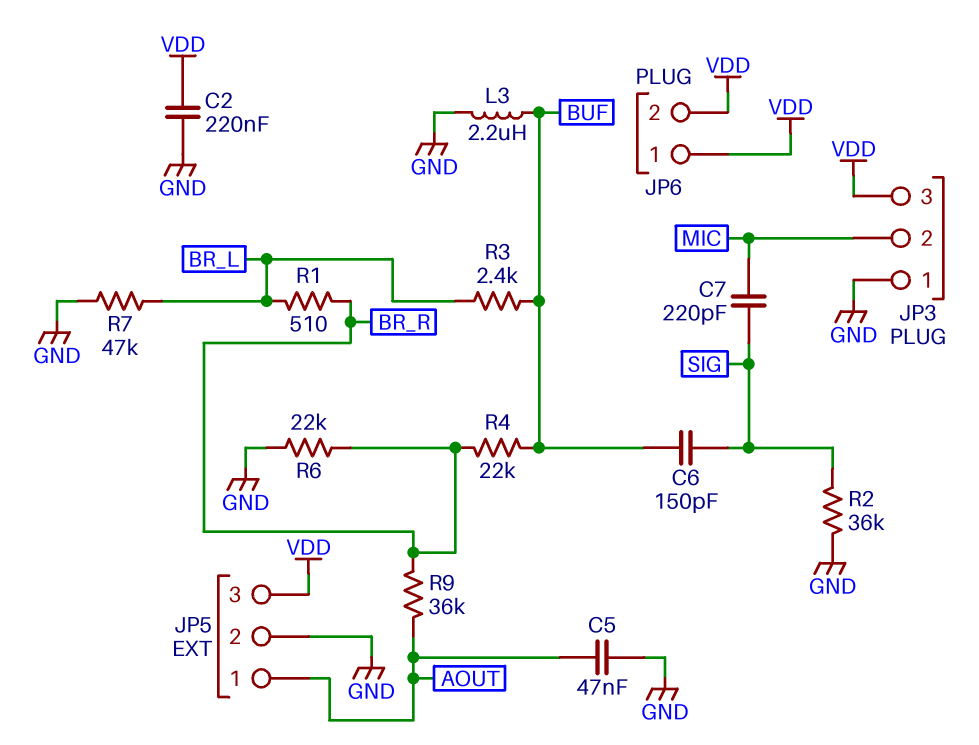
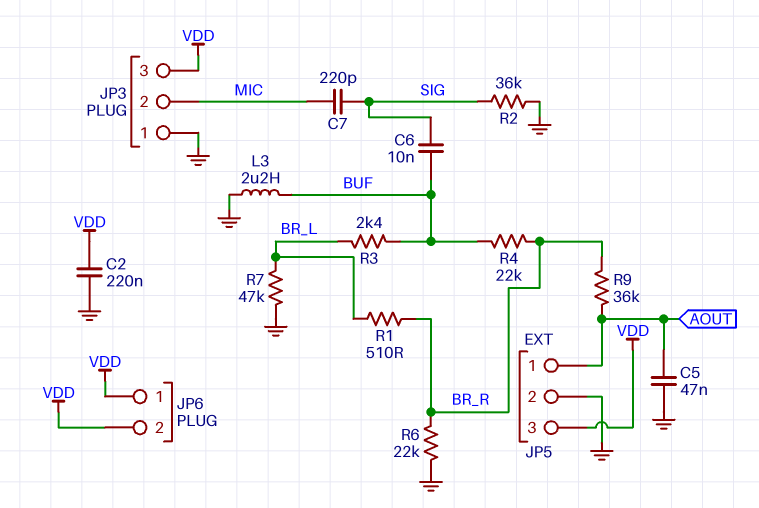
C6: 150pF (BUF, SIG) -> 10nF (BUF, SIG)

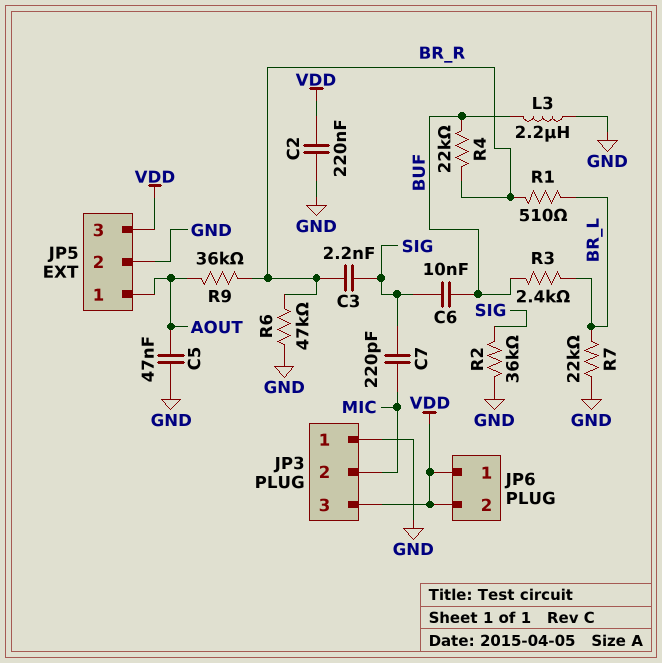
C3: none -> 2.2nF (BR_R, SIG)
R6: 22k (BR_R, GND) -> 47k (BR_R, GND)
R7: 47k (BR_L, GND) -> 22k (BR_L, GND)

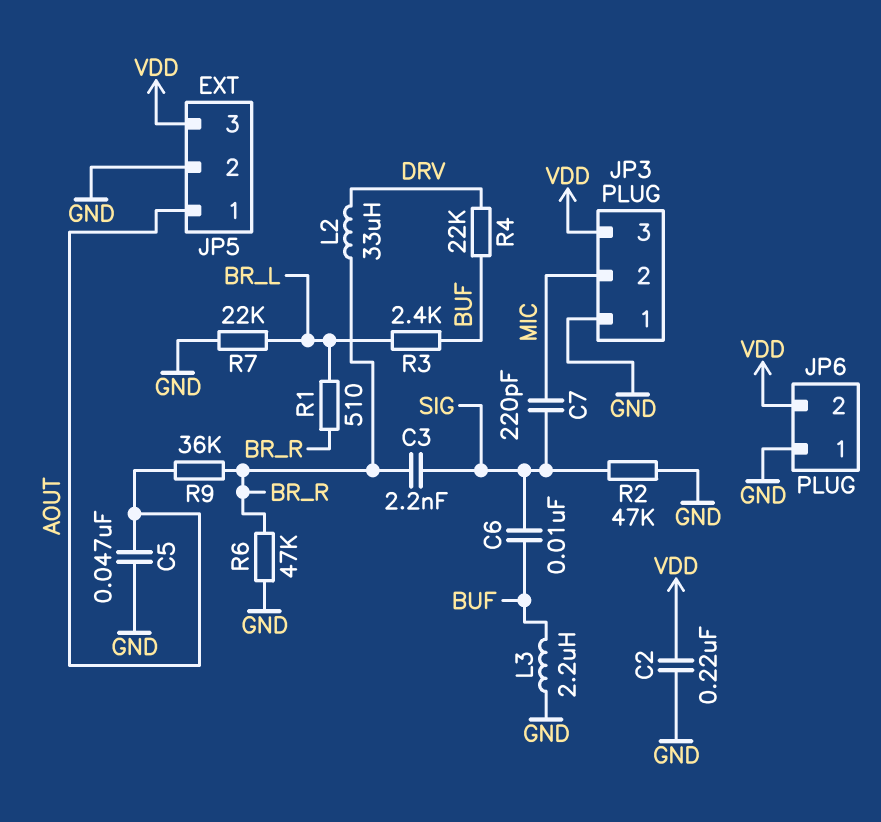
JP6 pin 1: VDD -> GND
L2: none -> 33uH (BR_R, DRV)
R2: 36k (GND, SIG) -> 47k (GND, SIG)
R4: 22k (BR_R, BUF) -> 22k (BUF, DRV)

